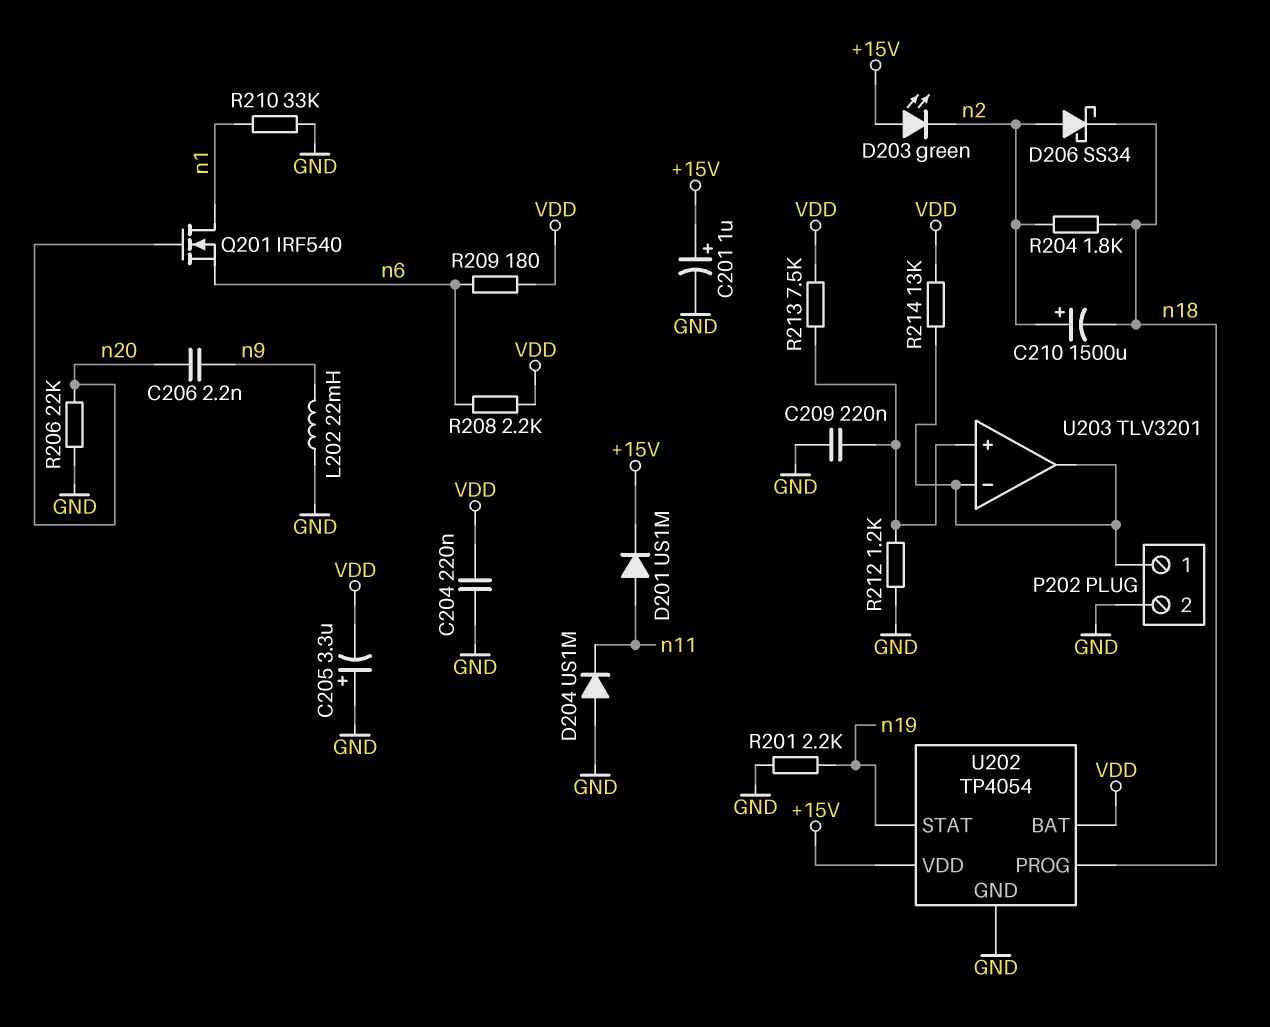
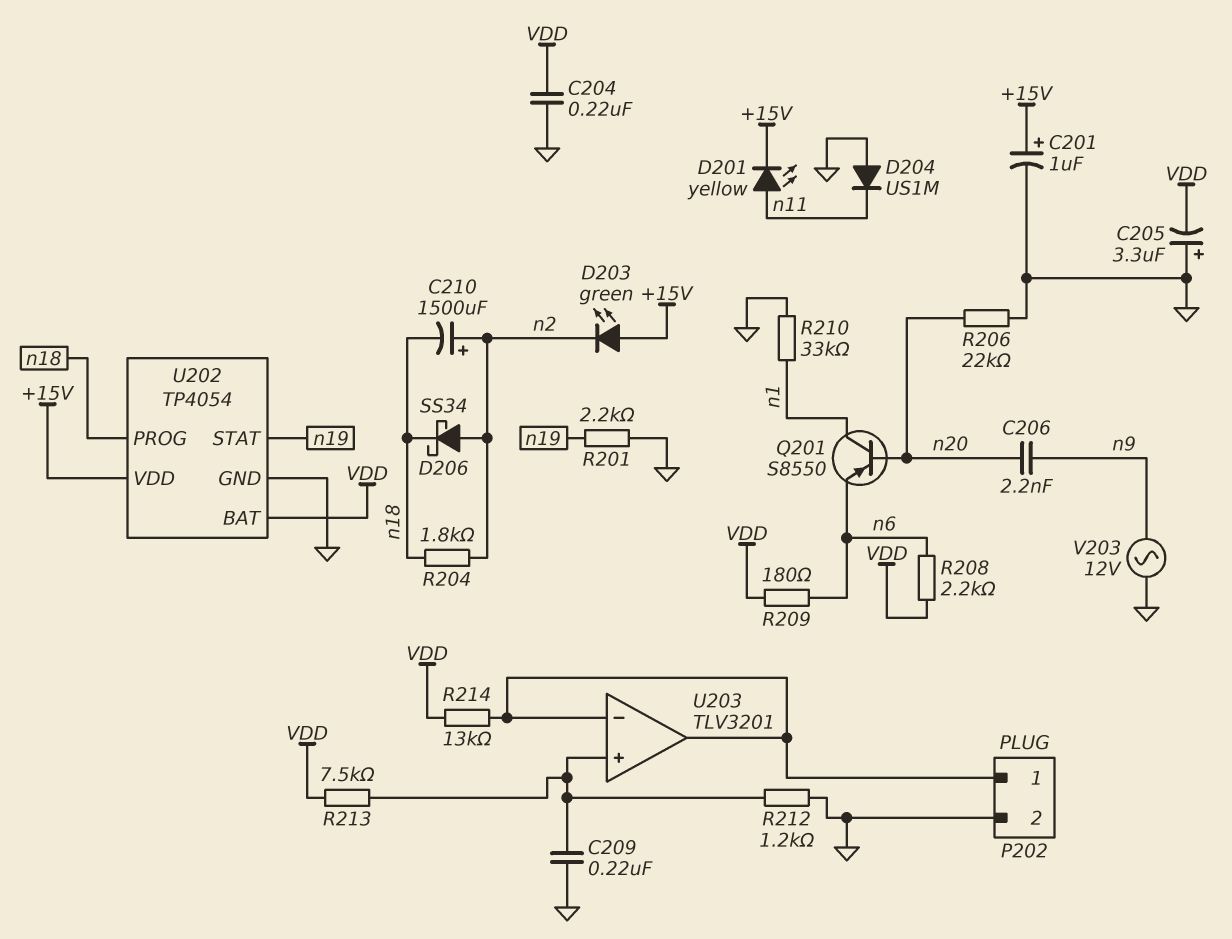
D201: diode US1M (A n11, K +15V) -> LED yellow (A n11, K +15V)
L202: 22mH (GND, n9) -> none
Q201: NMOS IRF540 (G n20, D n1, S n6) -> PNP S8550 (B n20, C n1, E n6)
V203: none -> AC 12V (GND, n9)

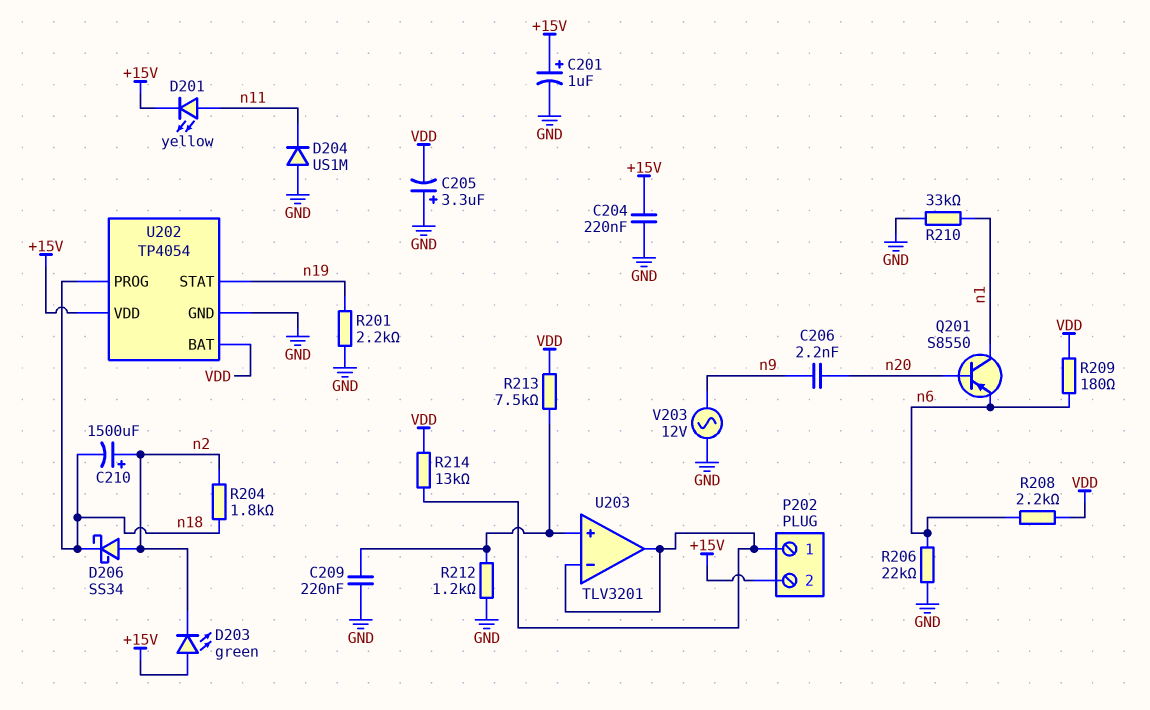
C204: 220nF (GND, VDD) -> 220nF (+15V, GND)
P202 pin 2: GND -> +15V
R206: 22k (GND, n20) -> 22k (GND, n6)

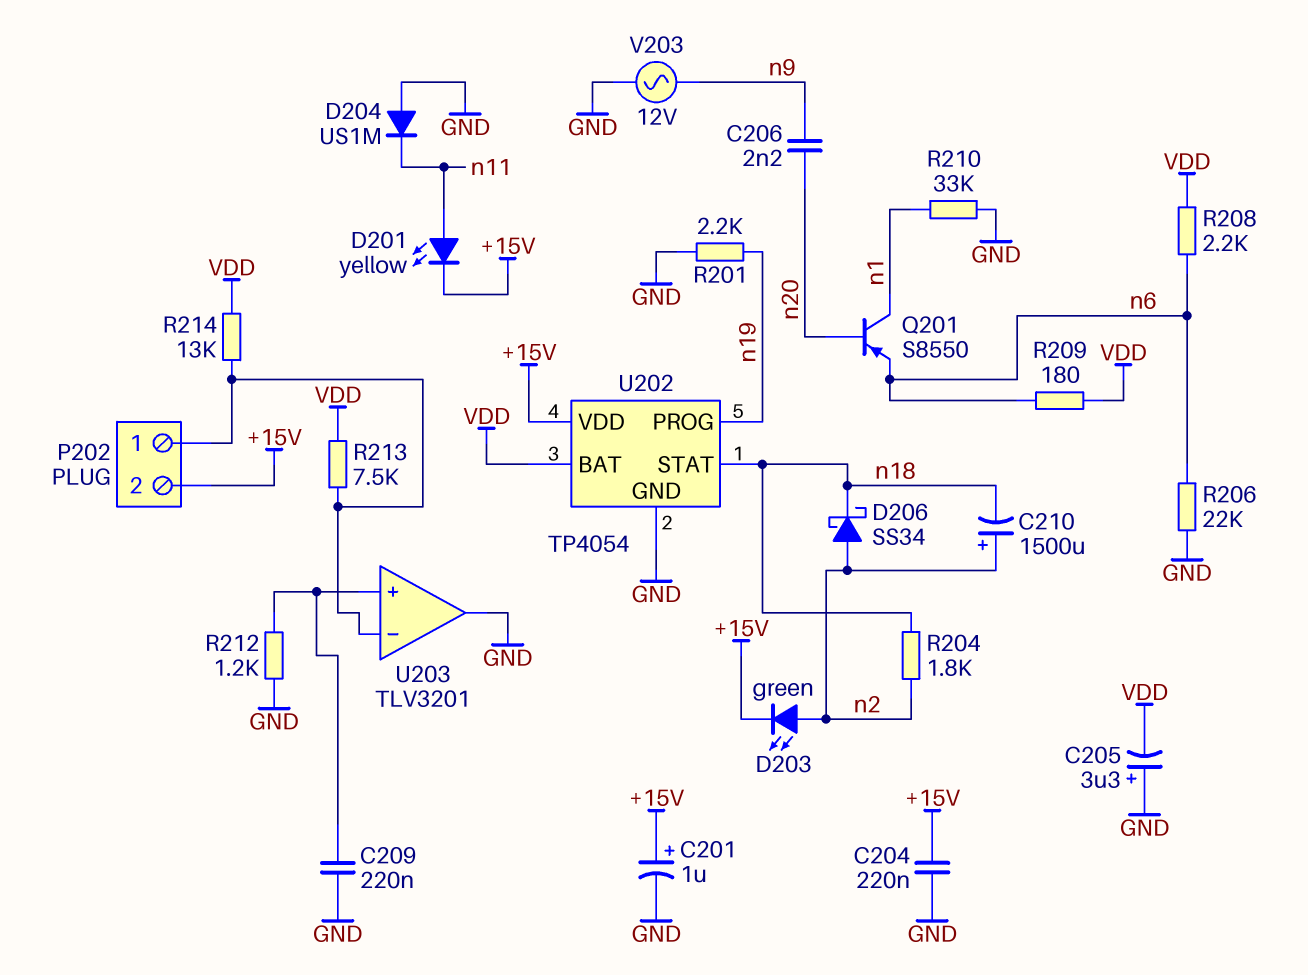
D203: LED green (A +15V, K n2) -> LED green (A n2, K +15V)
R213: 7.5k (U203/in+, VDD) -> 7.5k (P202/1, VDD)
U202 pin PROG: n18 -> n19
U202 pin STAT: n19 -> n18
U203 pin out: P202/1 -> GND

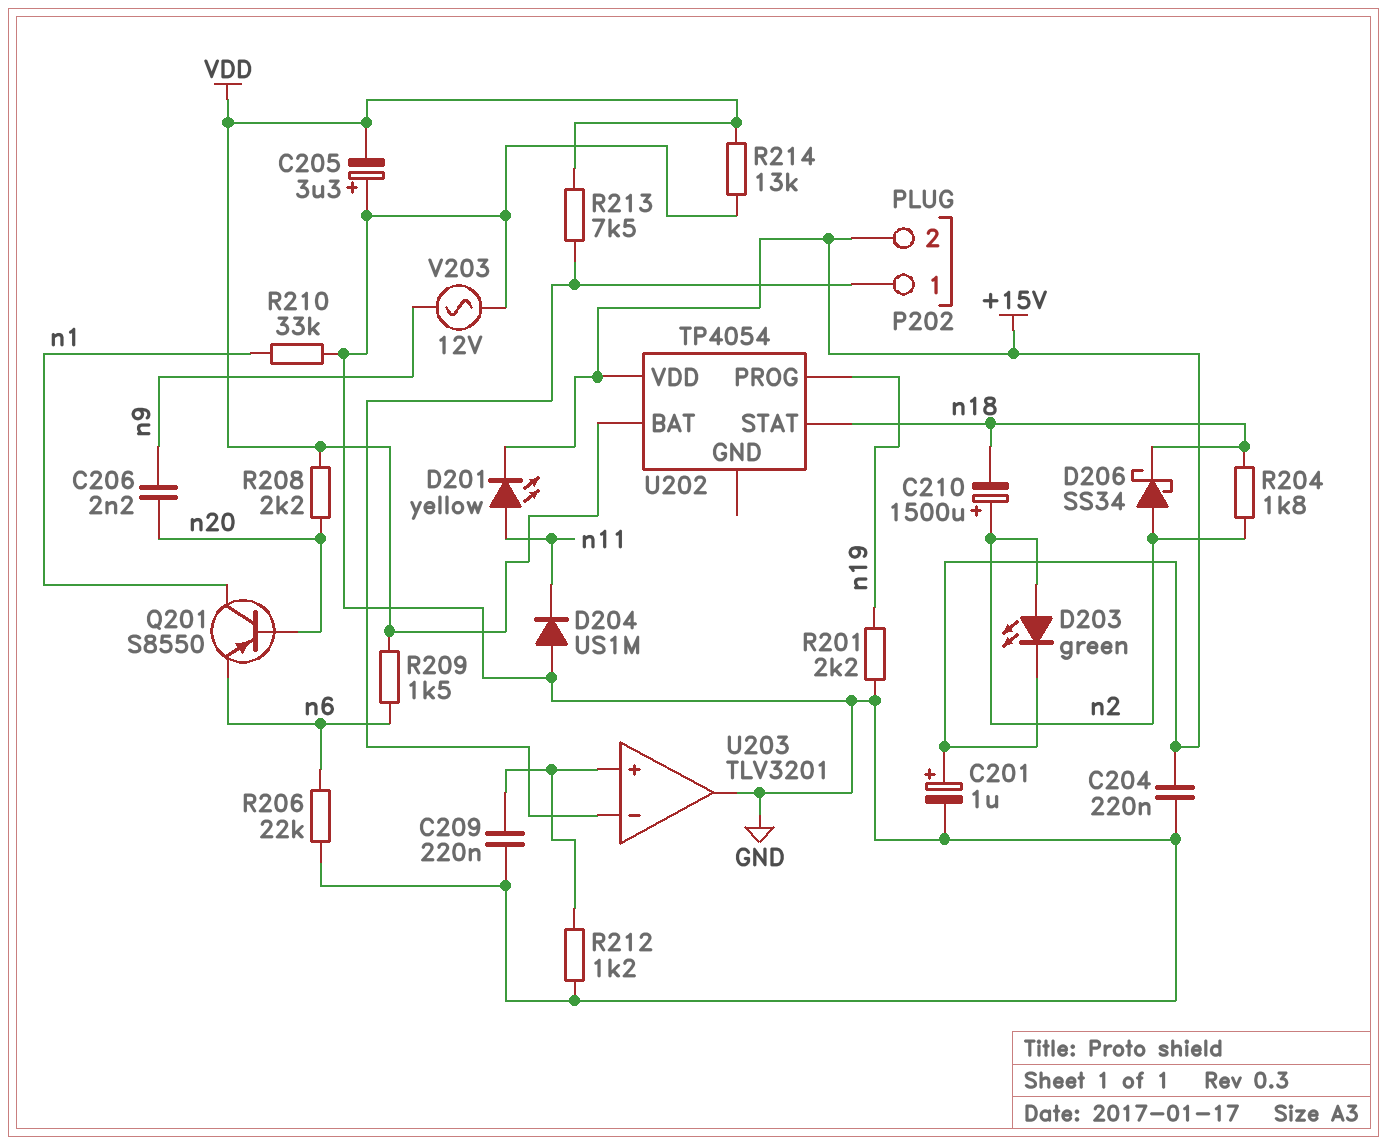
R208: 2.2k (VDD, n6) -> 2.2k (VDD, n20)
R209: 180 (VDD, n6) -> 1.5k (VDD, n6)
R214: 13k (P202/1, VDD) -> 13k (GND, VDD)
U202 pin GND: GND -> none

